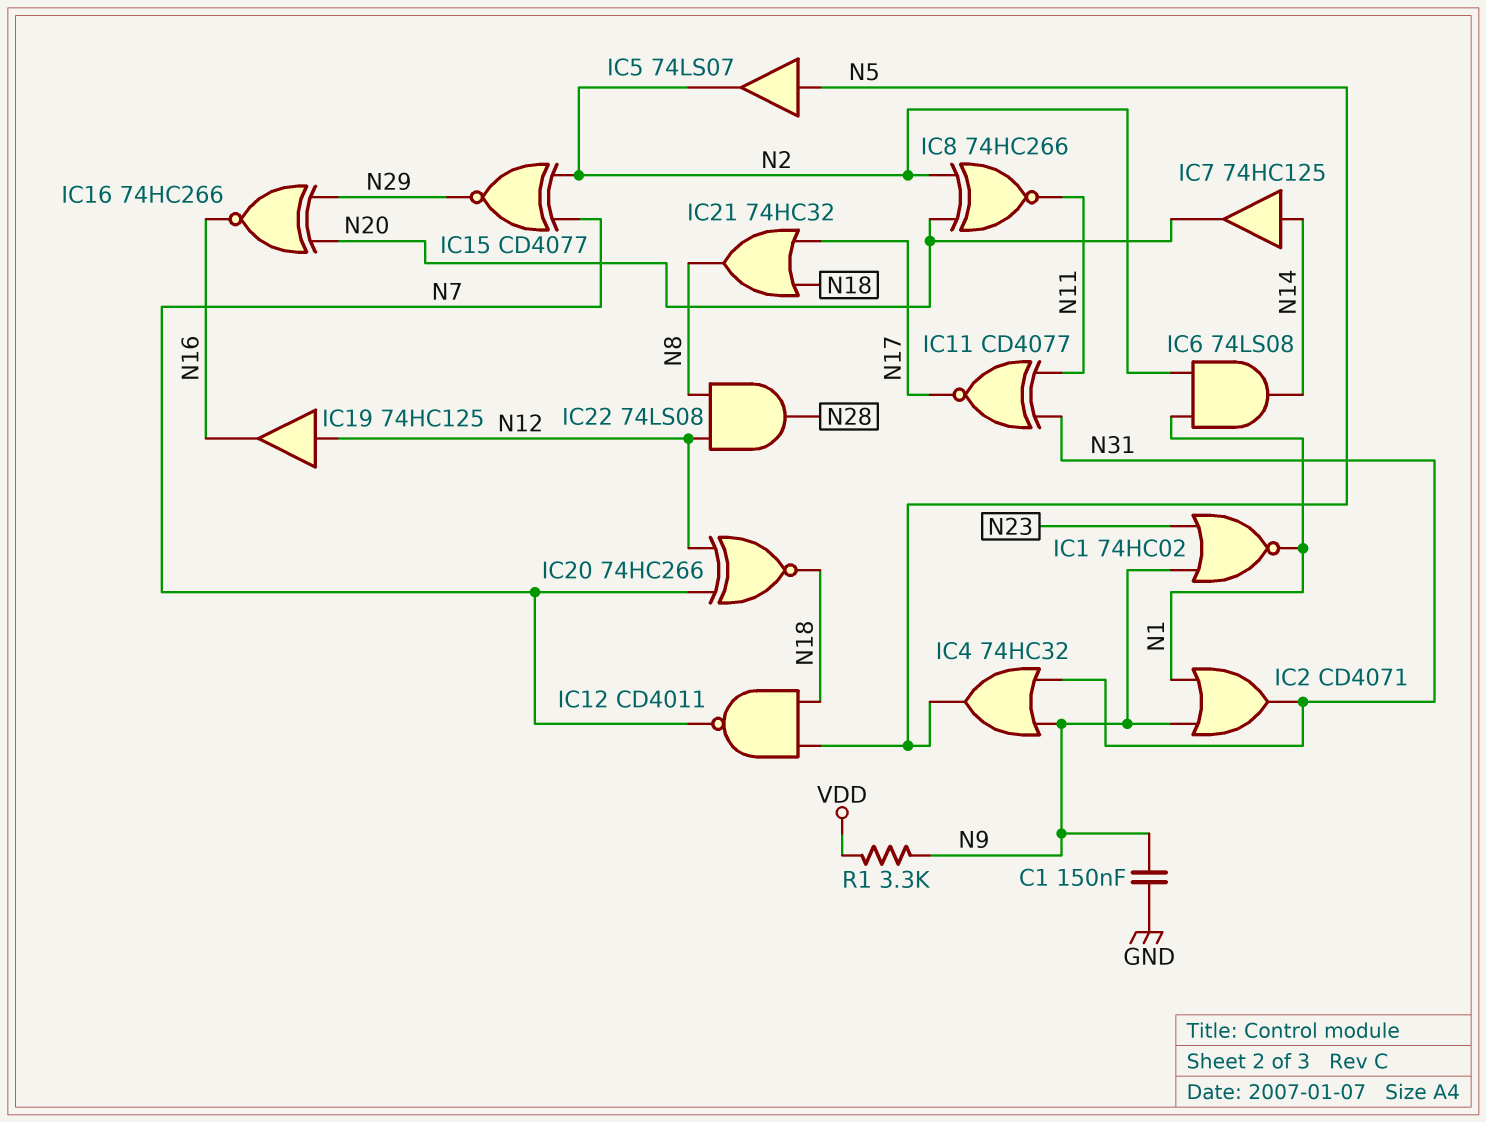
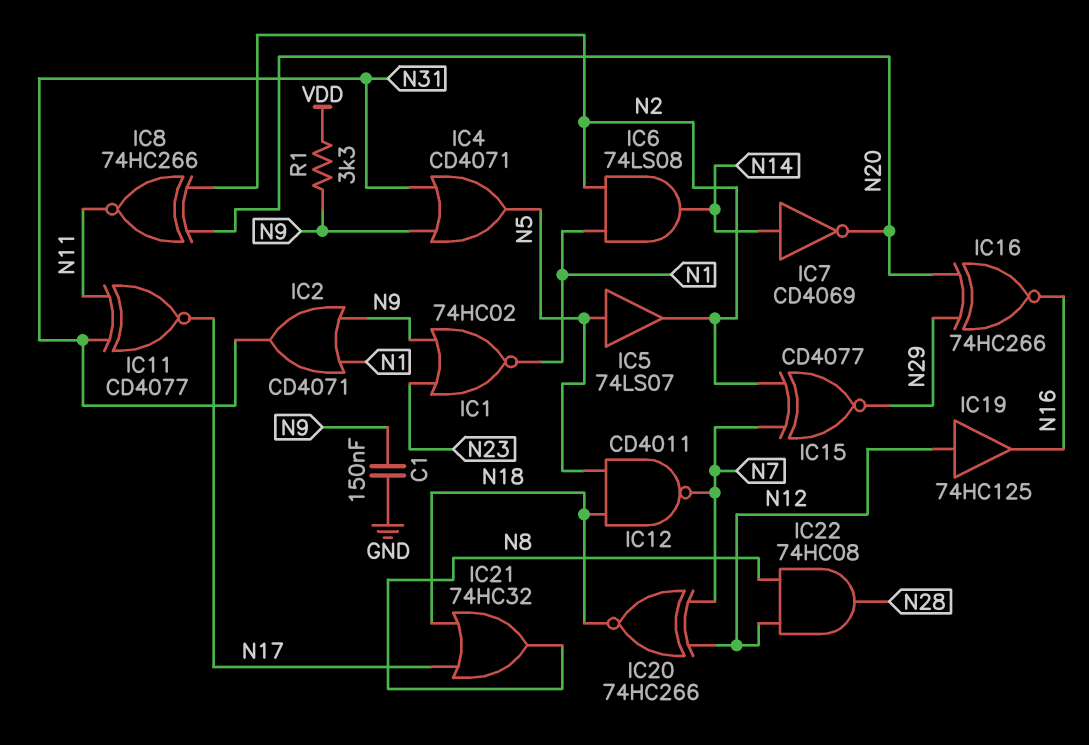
IC4: OR 74HC32 (in N9, in N31, out N5) -> OR CD4071 (in N9, in N31, out N5)
IC7: buffer 74HC125 (in N14, out N20) -> NOT CD4069 (in N14, out N20)
IC22: AND 74LS08 (in N8, in N12, out N28) -> AND 74HC08 (in N8, in N12, out N28)

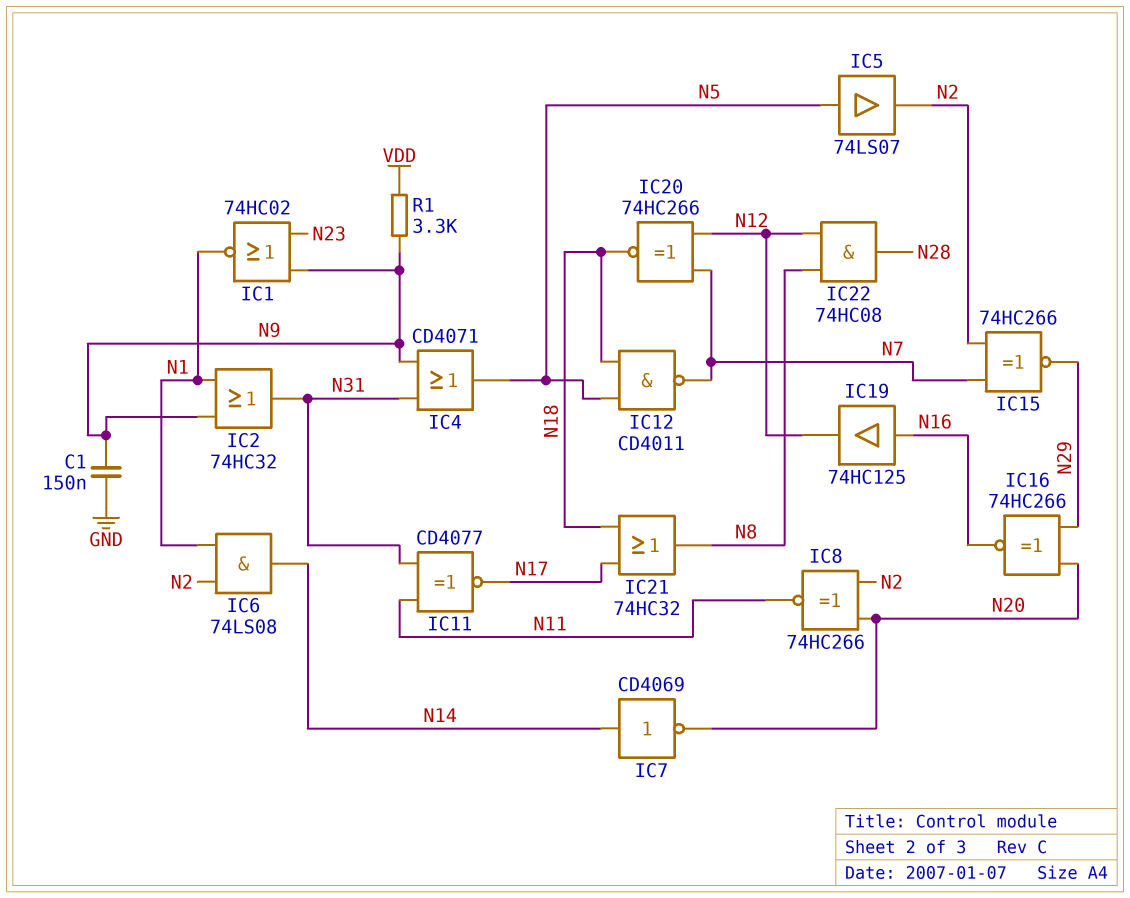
IC2: OR CD4071 (in N1, in N9, out N31) -> OR 74HC32 (in N1, in N9, out N31)
IC15: XNOR CD4077 (in N2, in N7, out N29) -> XNOR 74HC266 (in N2, in N7, out N29)
IC19: buffer 74HC125 (in N12, out N16) -> buffer 74HC125 (in N16, out N12)

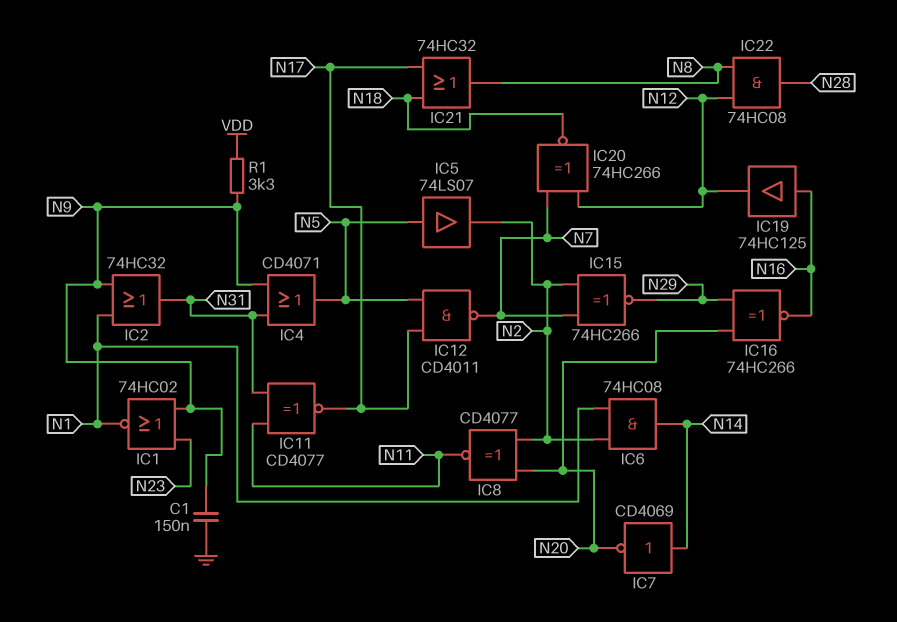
IC6: AND 74LS08 (in N1, in N2, out N14) -> AND 74HC08 (in N1, in N2, out N14)
IC8: XNOR 74HC266 (in N2, in N20, out N11) -> XNOR CD4077 (in N2, in N20, out N11)
IC12: NAND CD4011 (in N5, in N18, out N7) -> NAND CD4011 (in N5, in N17, out N7)

